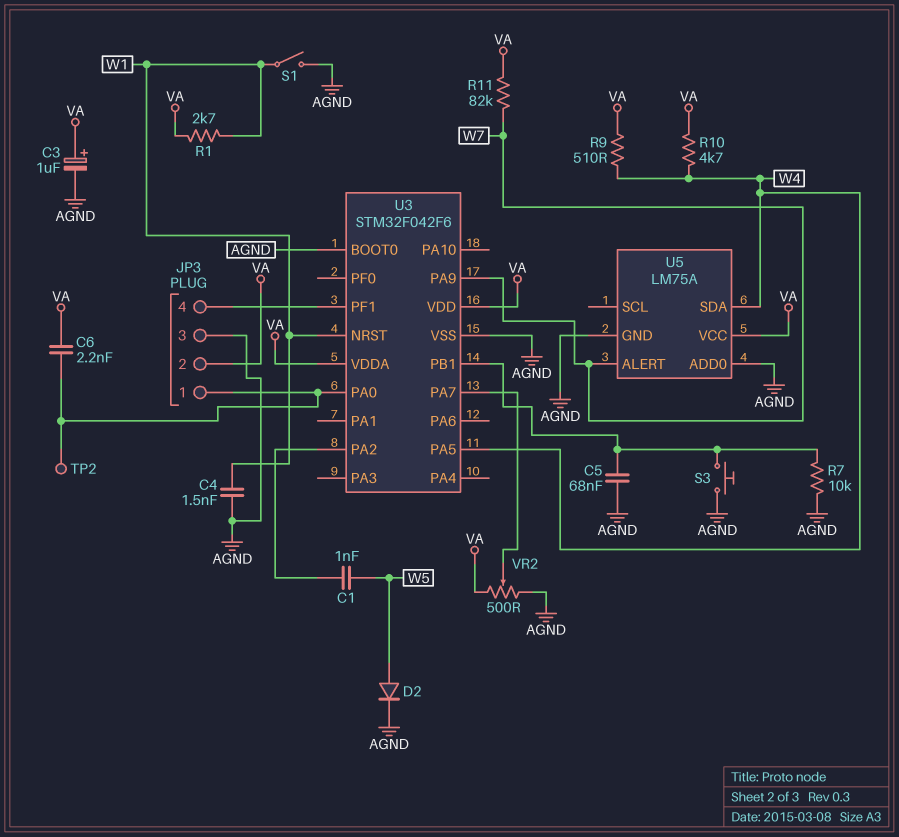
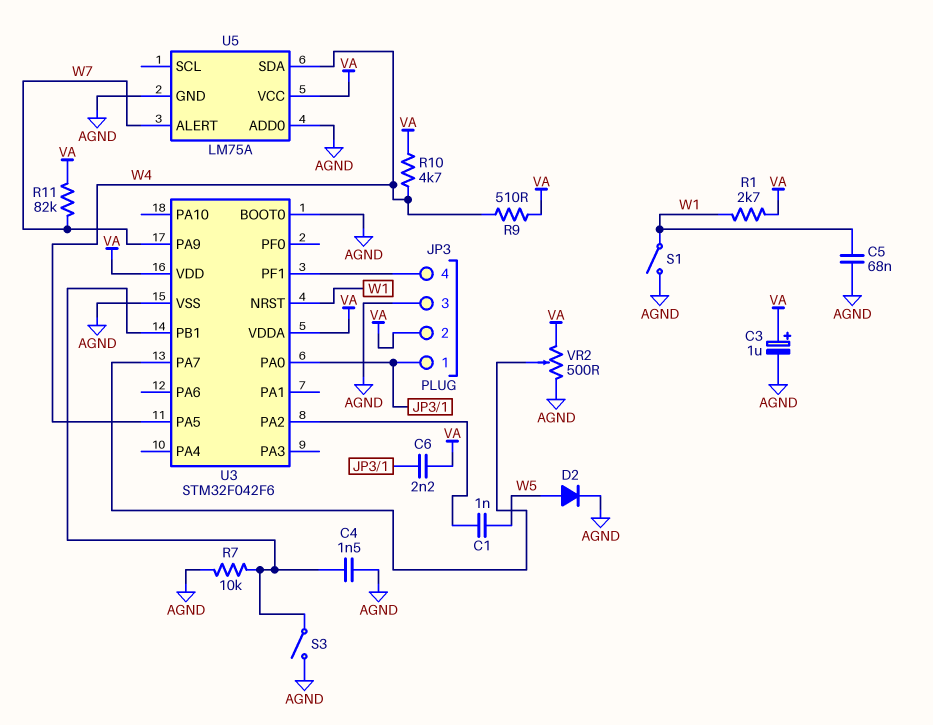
C4: 1.5nF (AGND, W1) -> 1.5nF (AGND, U3/PB1)
C5: 68nF (AGND, U3/PB1) -> 68nF (AGND, W1)
S3: button (AGND, U3/PB1) -> switch (AGND, U3/PB1)
TP2: test point (JP3/1) -> none

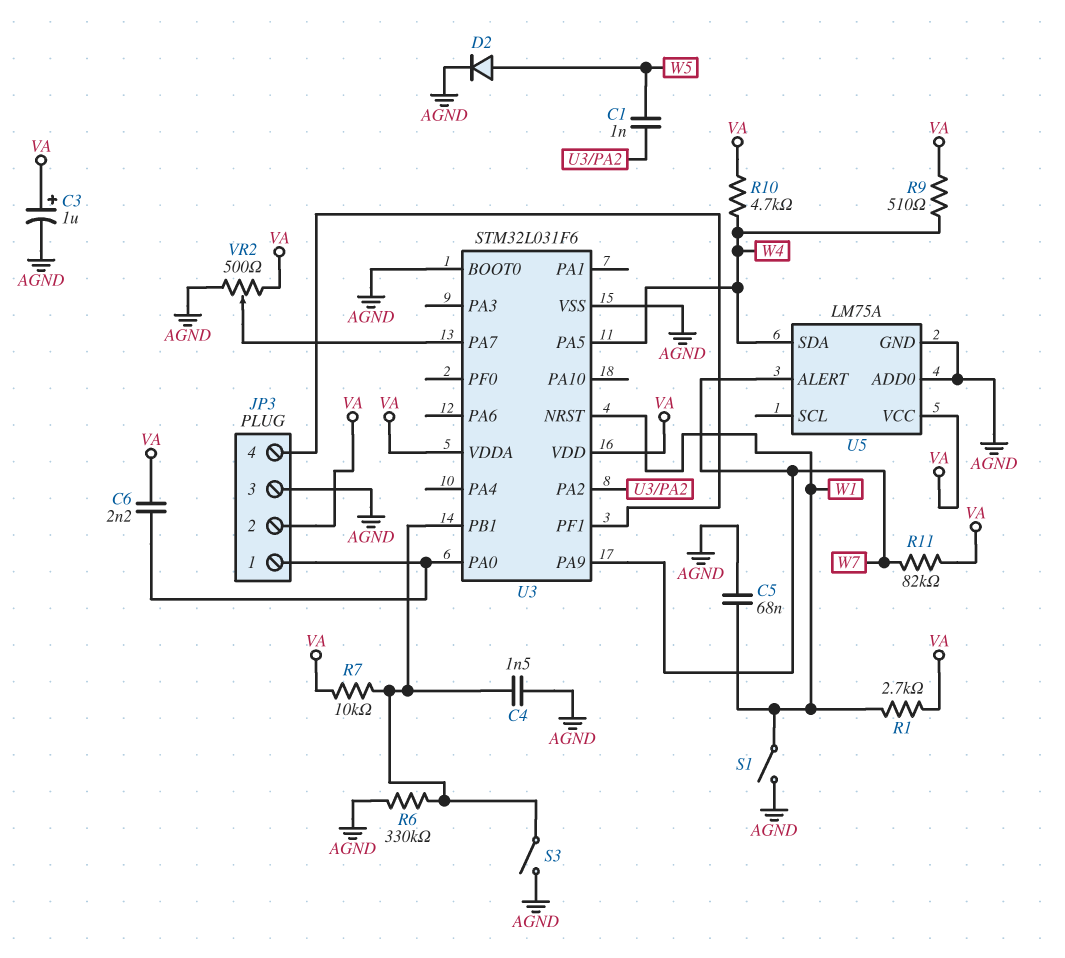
R6: none -> 330k (AGND, U3/PB1)
R7: 10k (AGND, U3/PB1) -> 10k (U3/PB1, VA)
U3: STM32F042F6 -> STM32L031F6

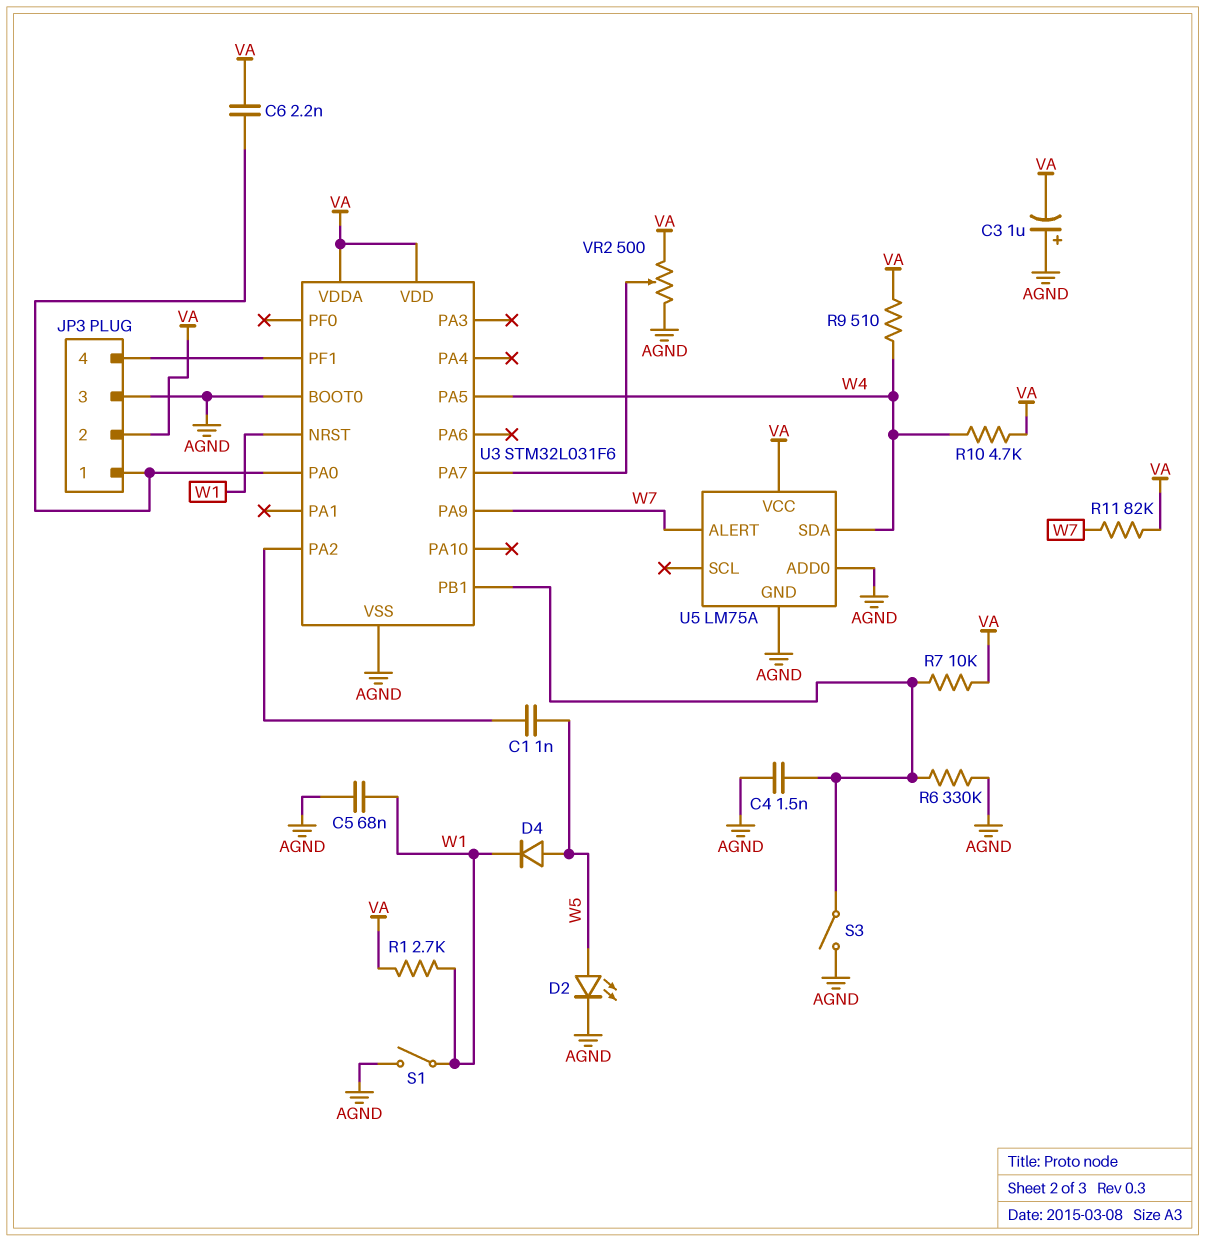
C3: 1uF (plus VA, minus AGND) -> 1uF (plus AGND, minus VA)
D2: diode (A W5, K AGND) -> LED (A W5, K AGND)
D4: none -> diode (A W5, K W1)

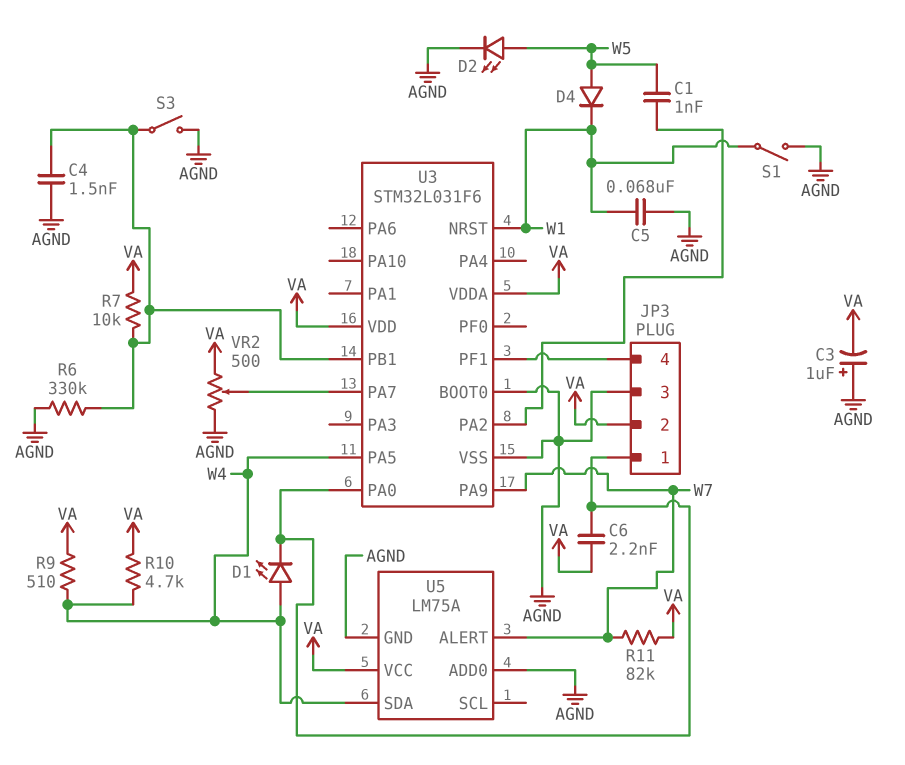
D1: none -> LED (A W4, K JP3/1)
R1: 2.7k (VA, W1) -> none

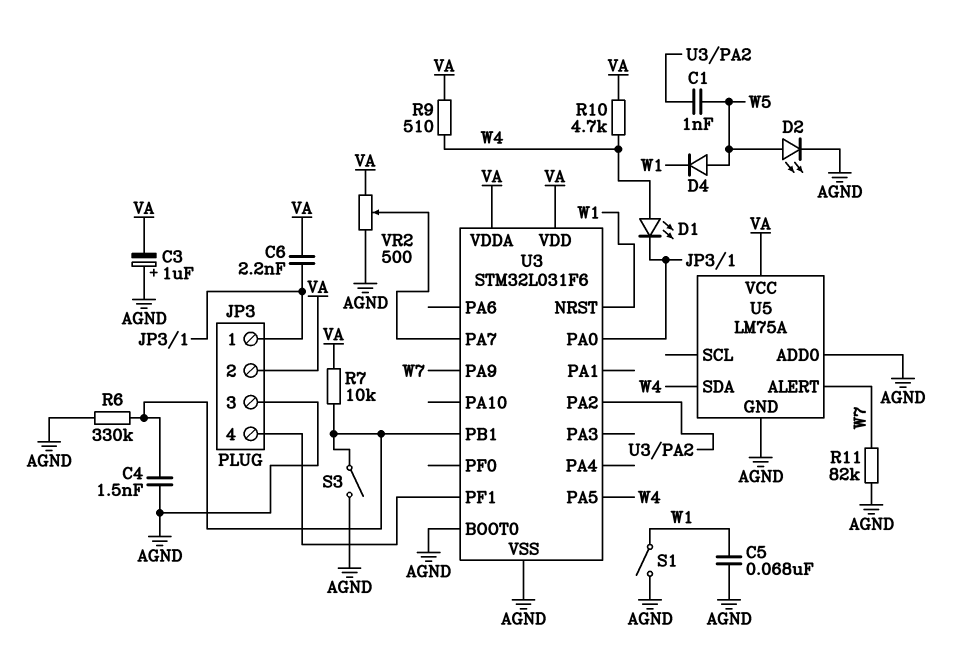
R11: 82k (VA, W7) -> 82k (AGND, W7)

